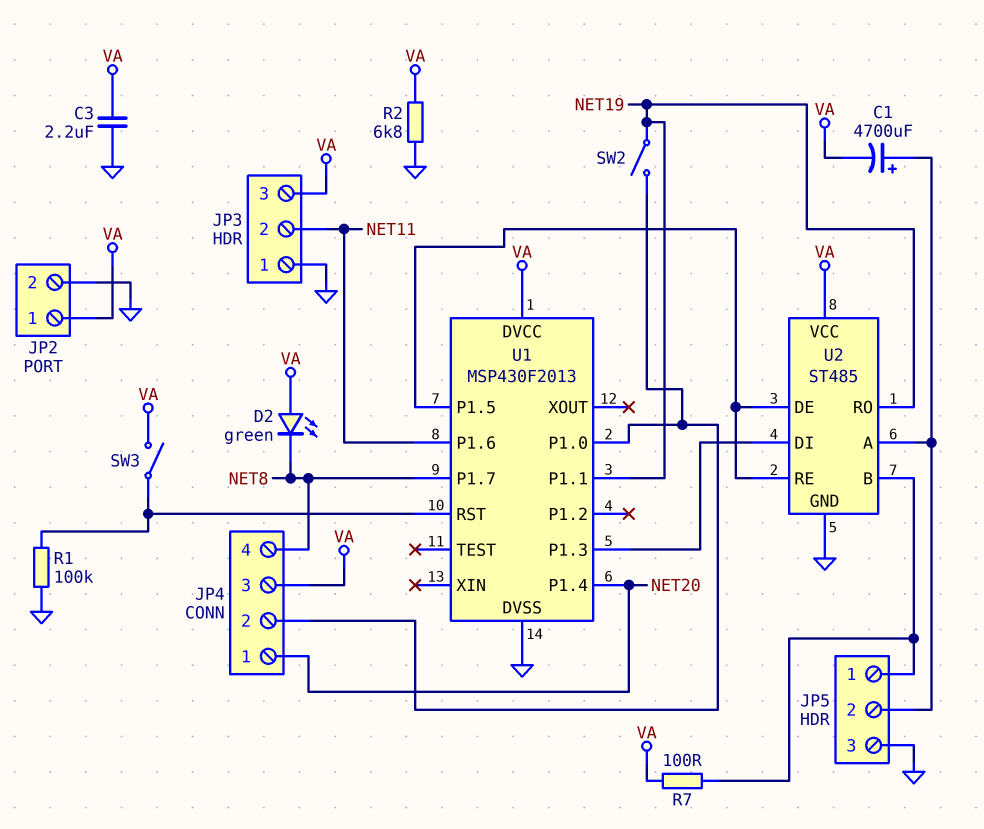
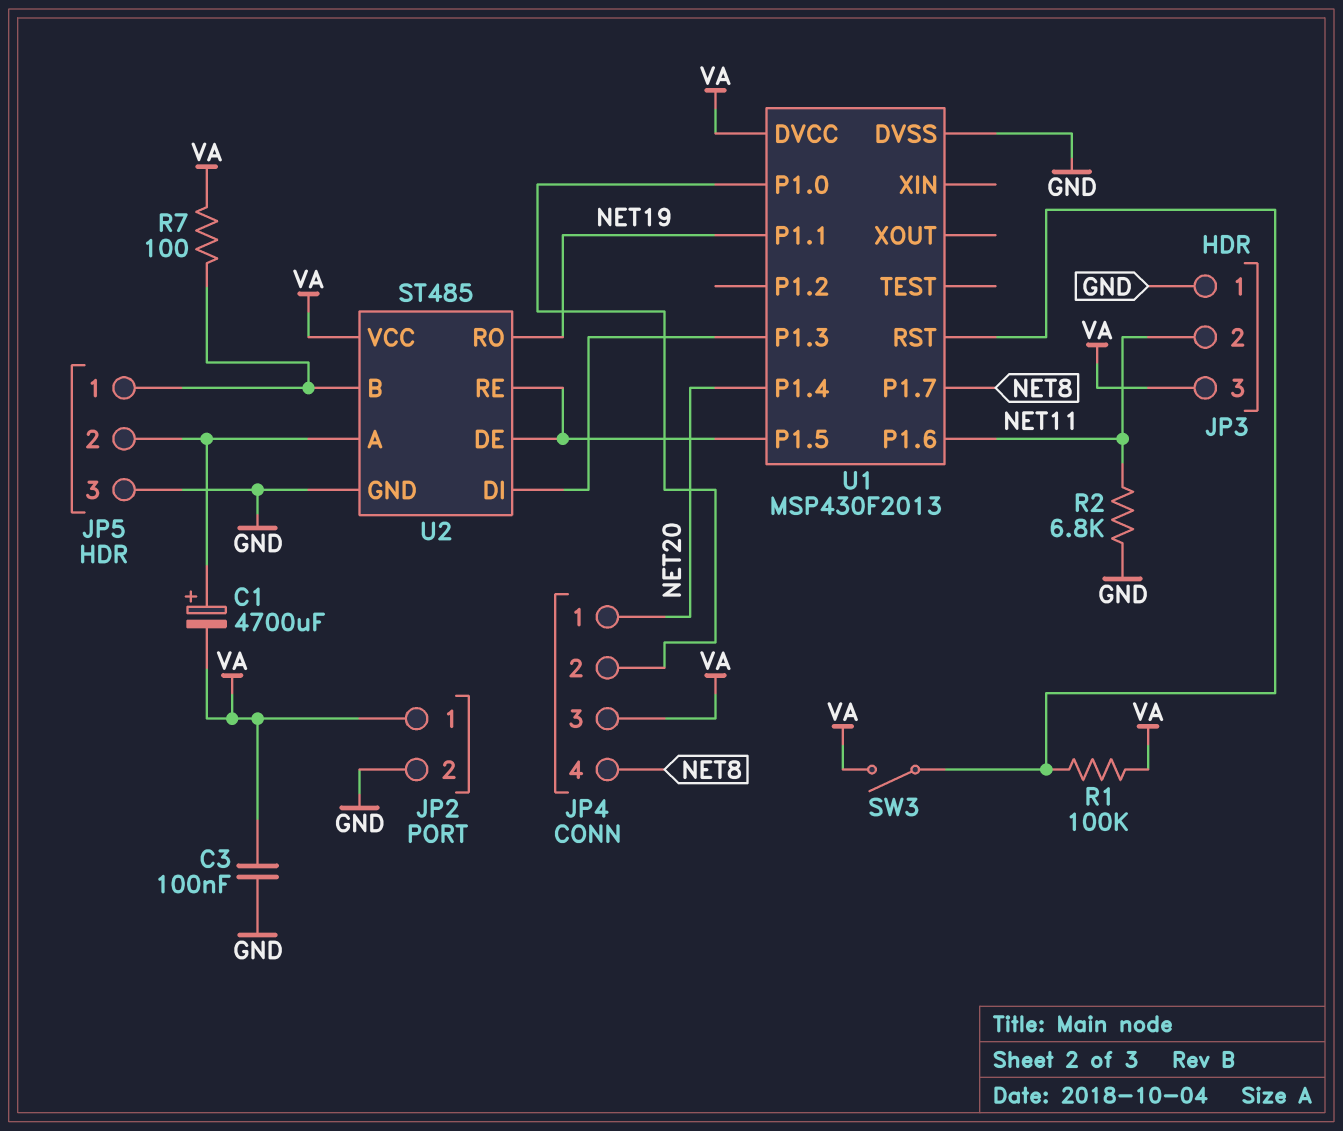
C3: 2.2uF (GND, VA) -> 100nF (GND, VA)
D2: LED green (A VA, K NET8) -> none
R1: 100k (GND, U1/RST) -> 100k (U1/RST, VA)
R2: 6.8k (GND, VA) -> 6.8k (GND, NET11)
SW2: switch (JP4/2, NET19) -> none

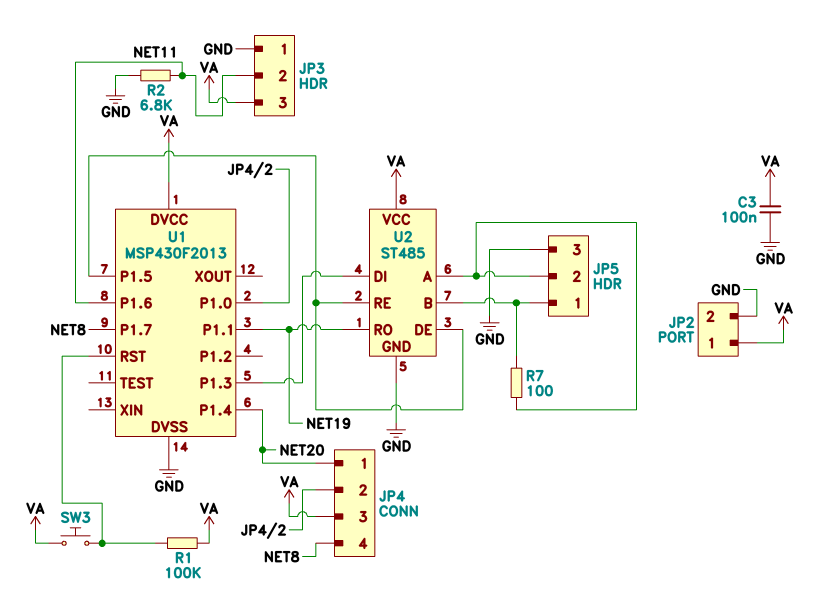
C1: 4700uF (plus JP5/2, minus VA) -> none
R7: 100 (JP5/1, VA) -> 100 (JP5/1, JP5/2)
SW3: switch (U1/RST, VA) -> button (U1/RST, VA)

